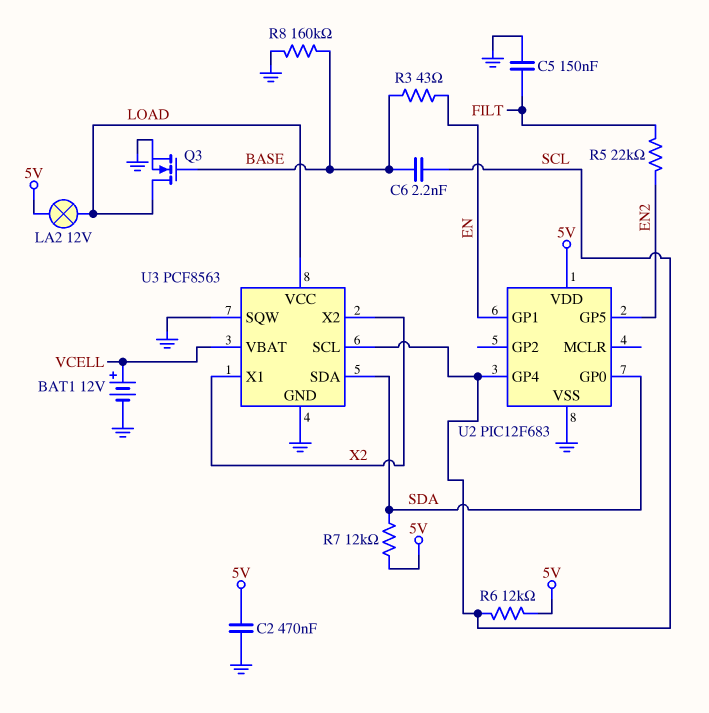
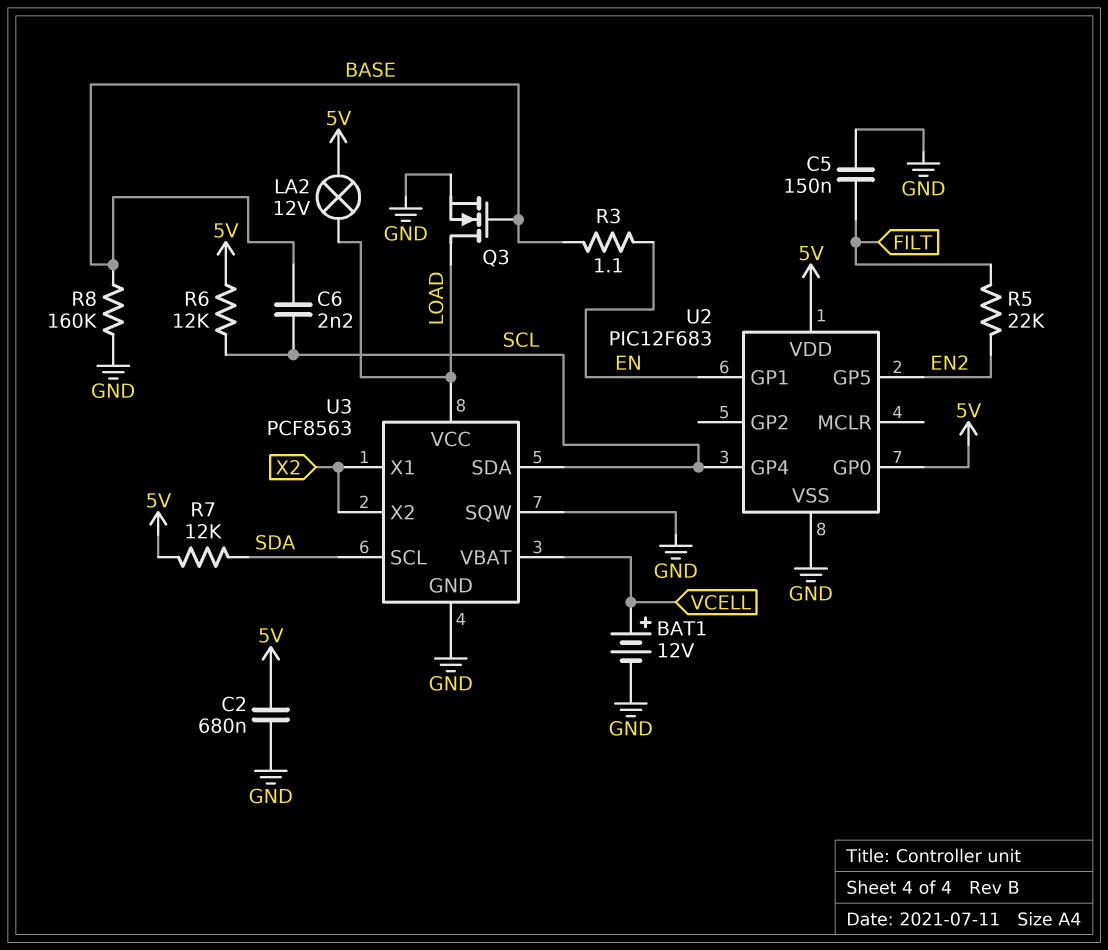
C2: 470nF (5V, GND) -> 680nF (5V, GND)
R3: 43 (BASE, EN) -> 1.1 (BASE, EN)
U2 pin GP0: SDA -> 5V
U3 pin SCL: SCL -> SDA
U3 pin SDA: SDA -> SCL

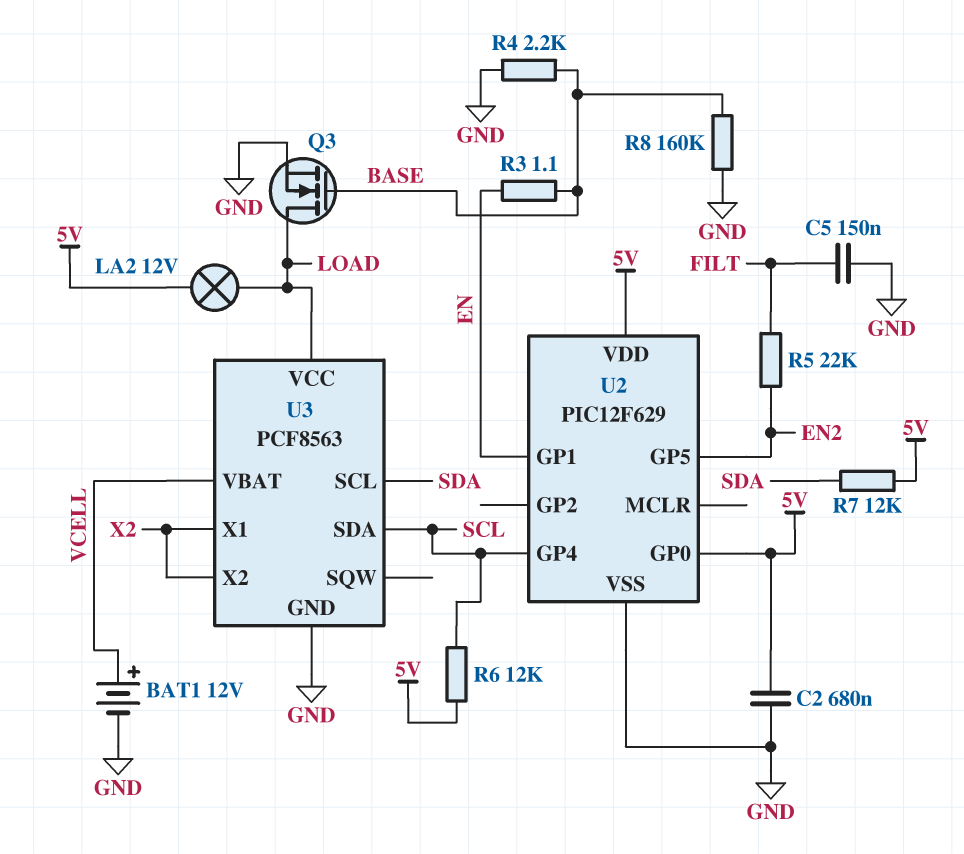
C6: 2.2nF (BASE, SCL) -> none
R4: none -> 2.2k (BASE, GND)
U2: PIC12F683 -> PIC12F629
U3 pin SQW: GND -> none

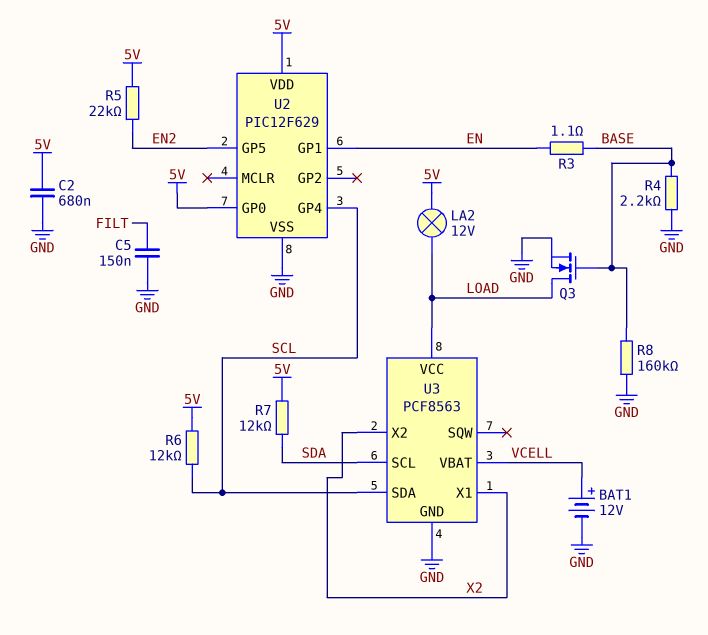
R5: 22k (EN2, FILT) -> 22k (5V, EN2)

